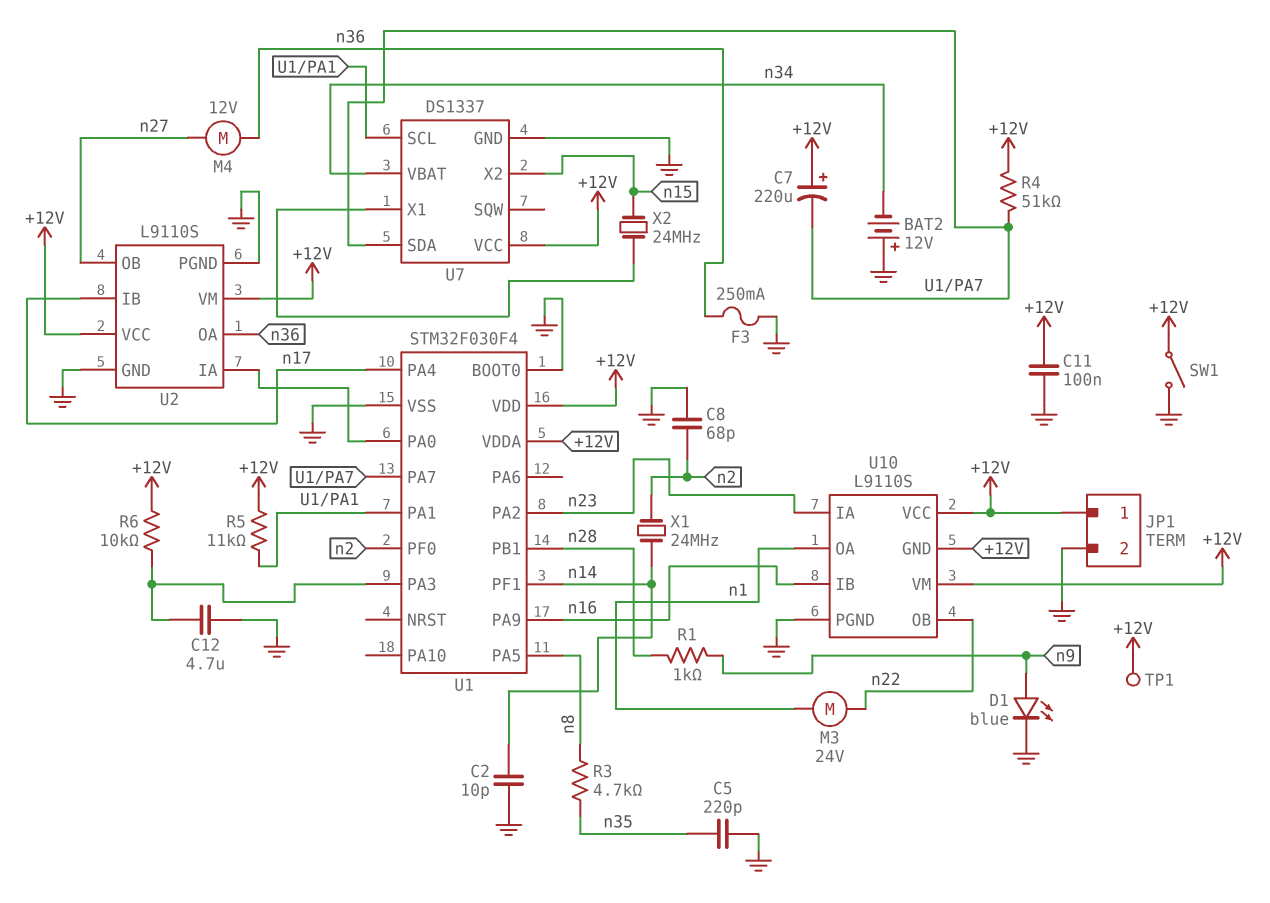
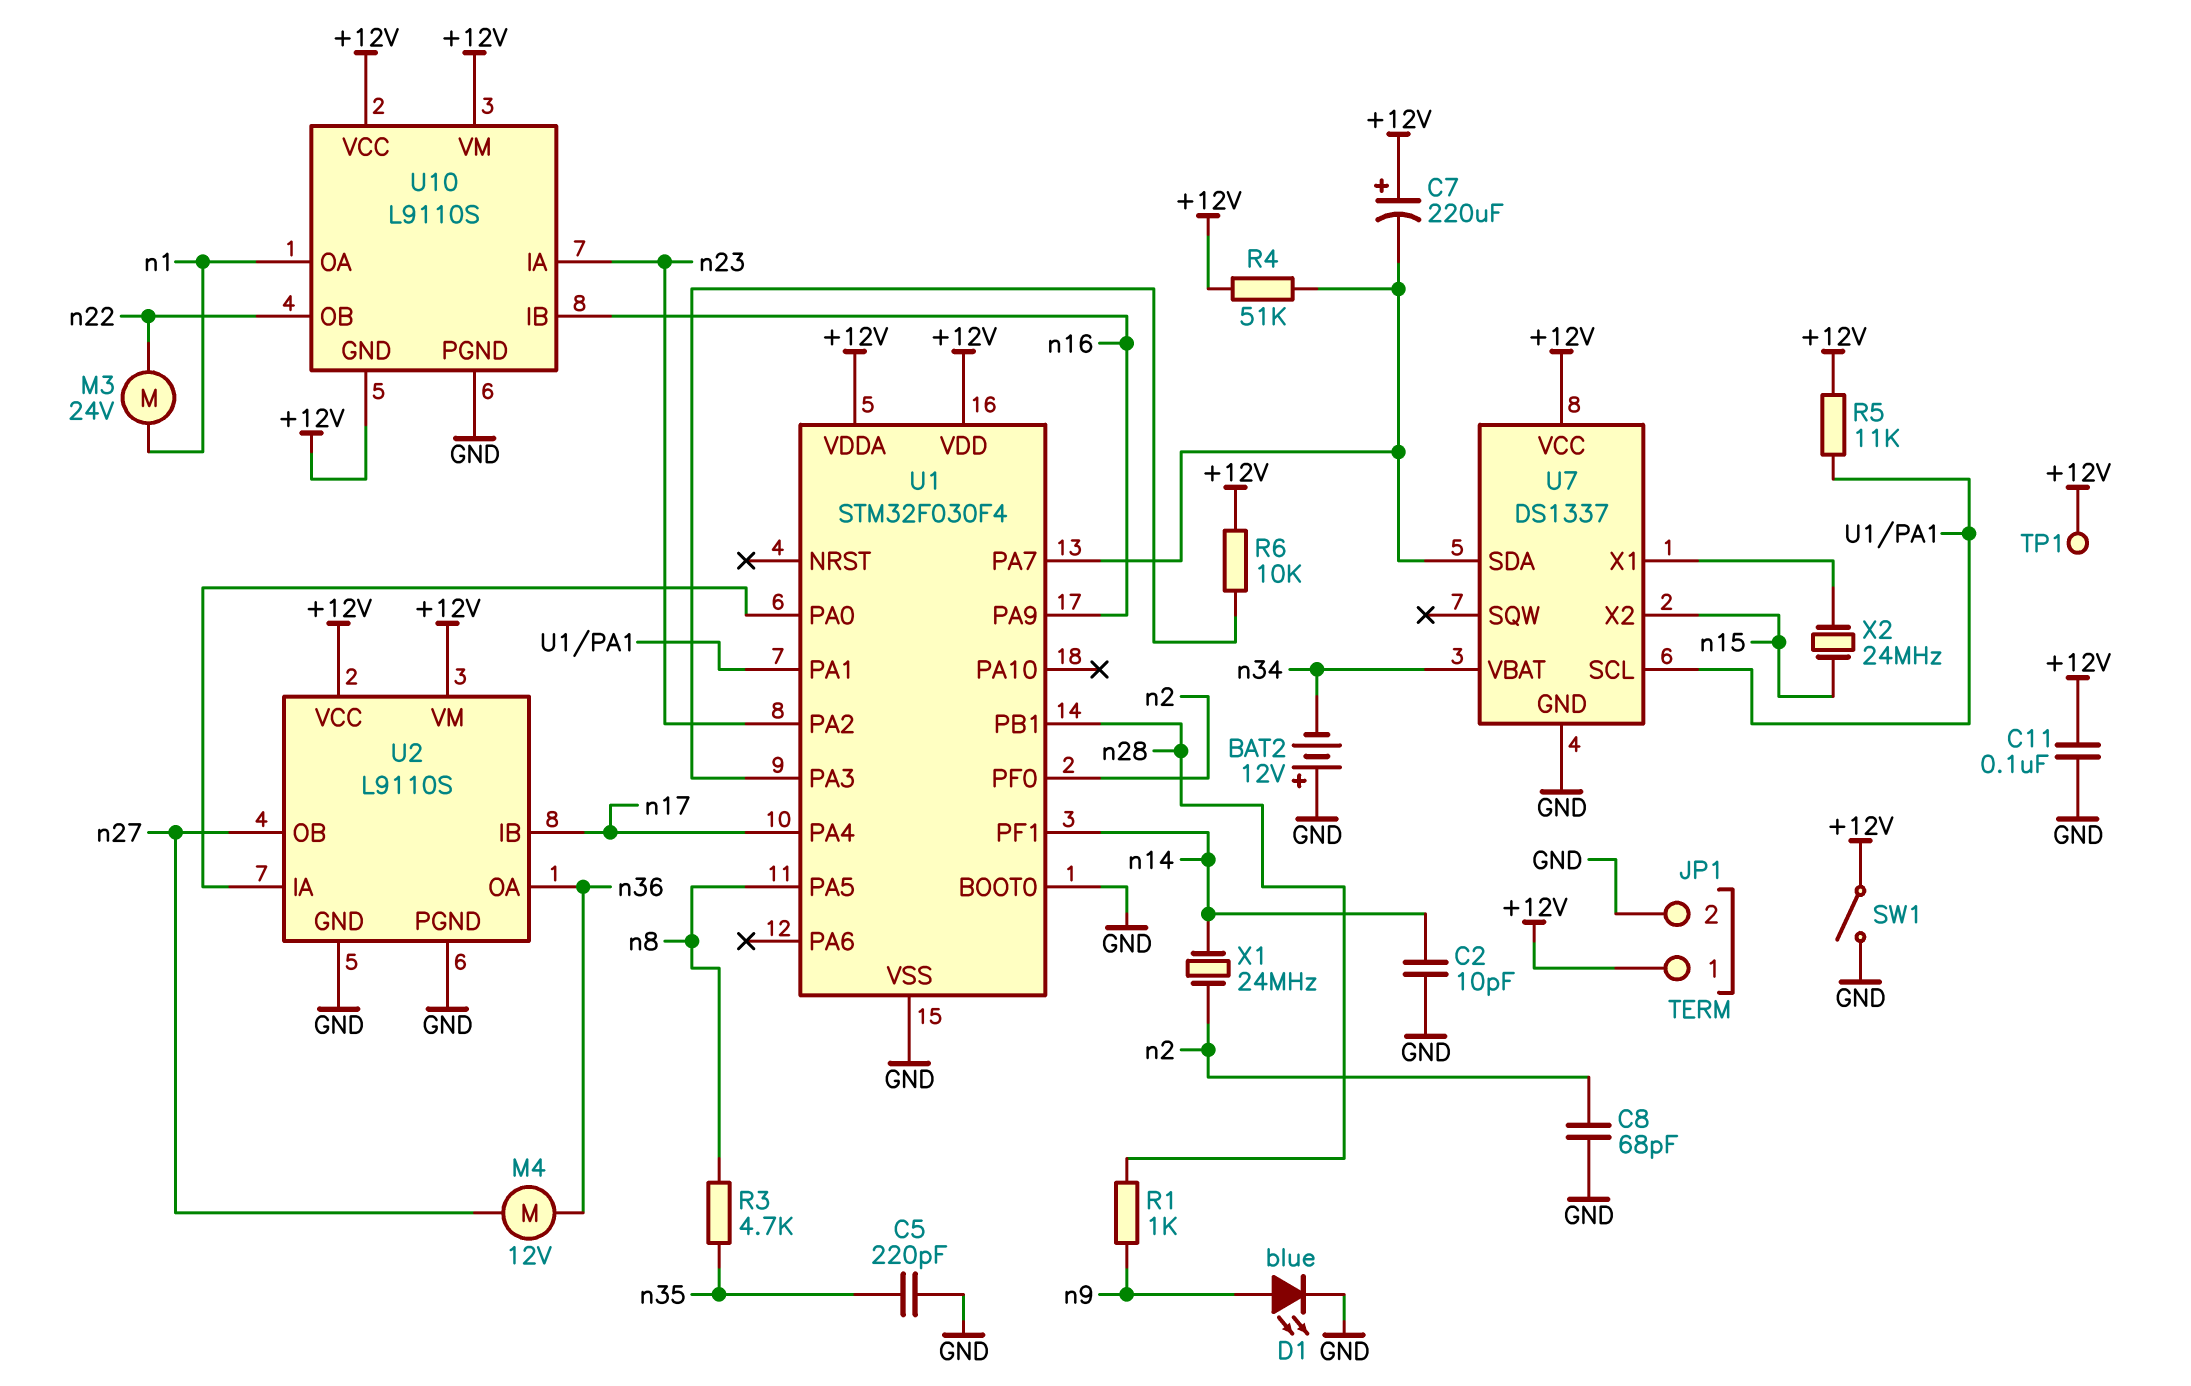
C12: 4.7uF (GND, U1/PA3) -> none
F3: 250mA (GND, n36) -> none

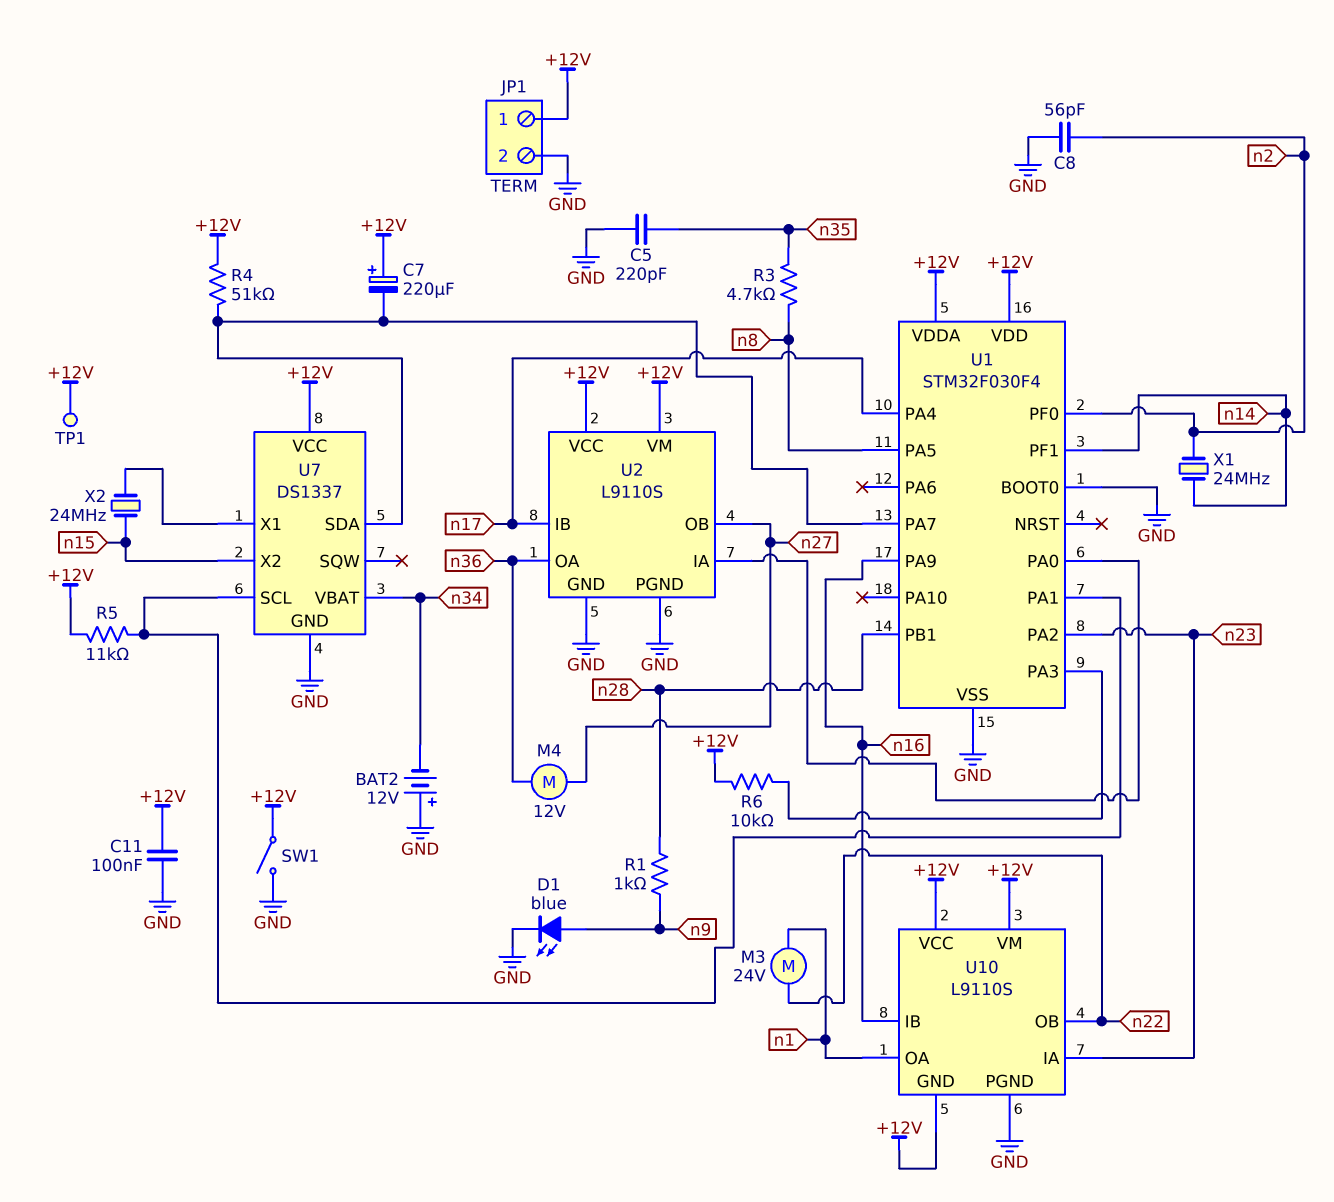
C2: 10pF (GND, n14) -> none
C8: 68pF (GND, n2) -> 56pF (GND, n2)

